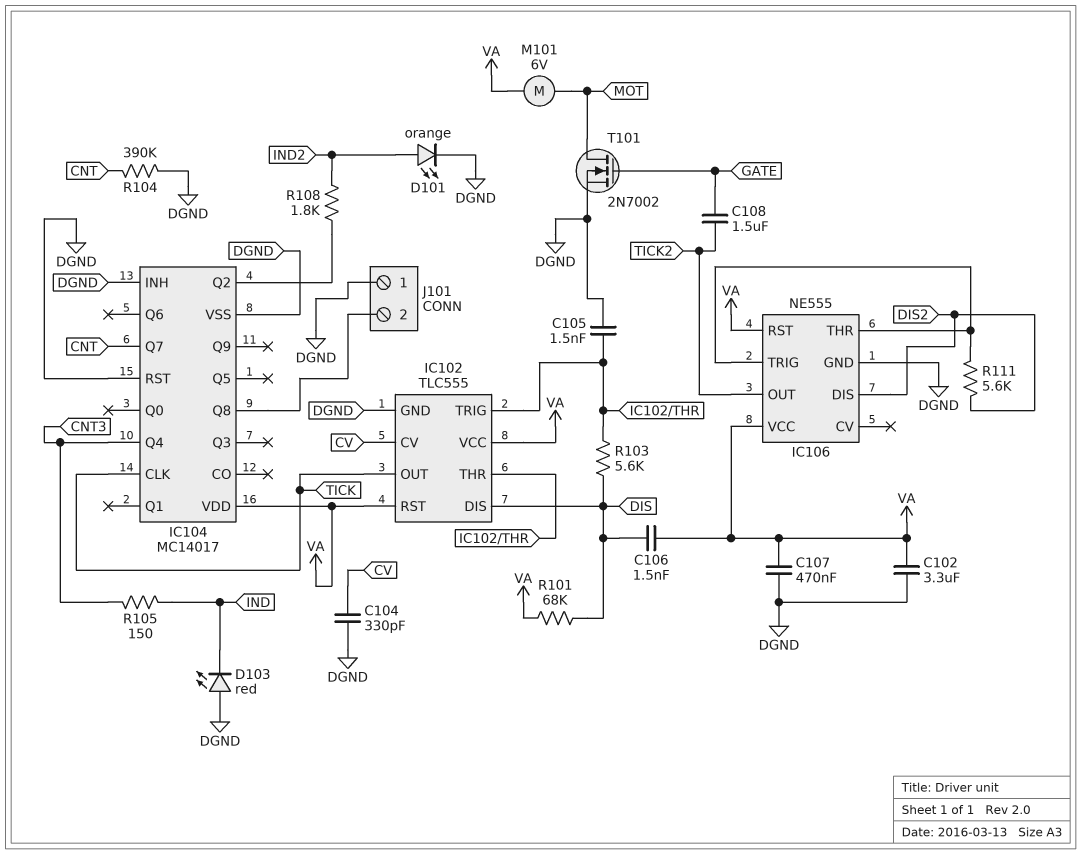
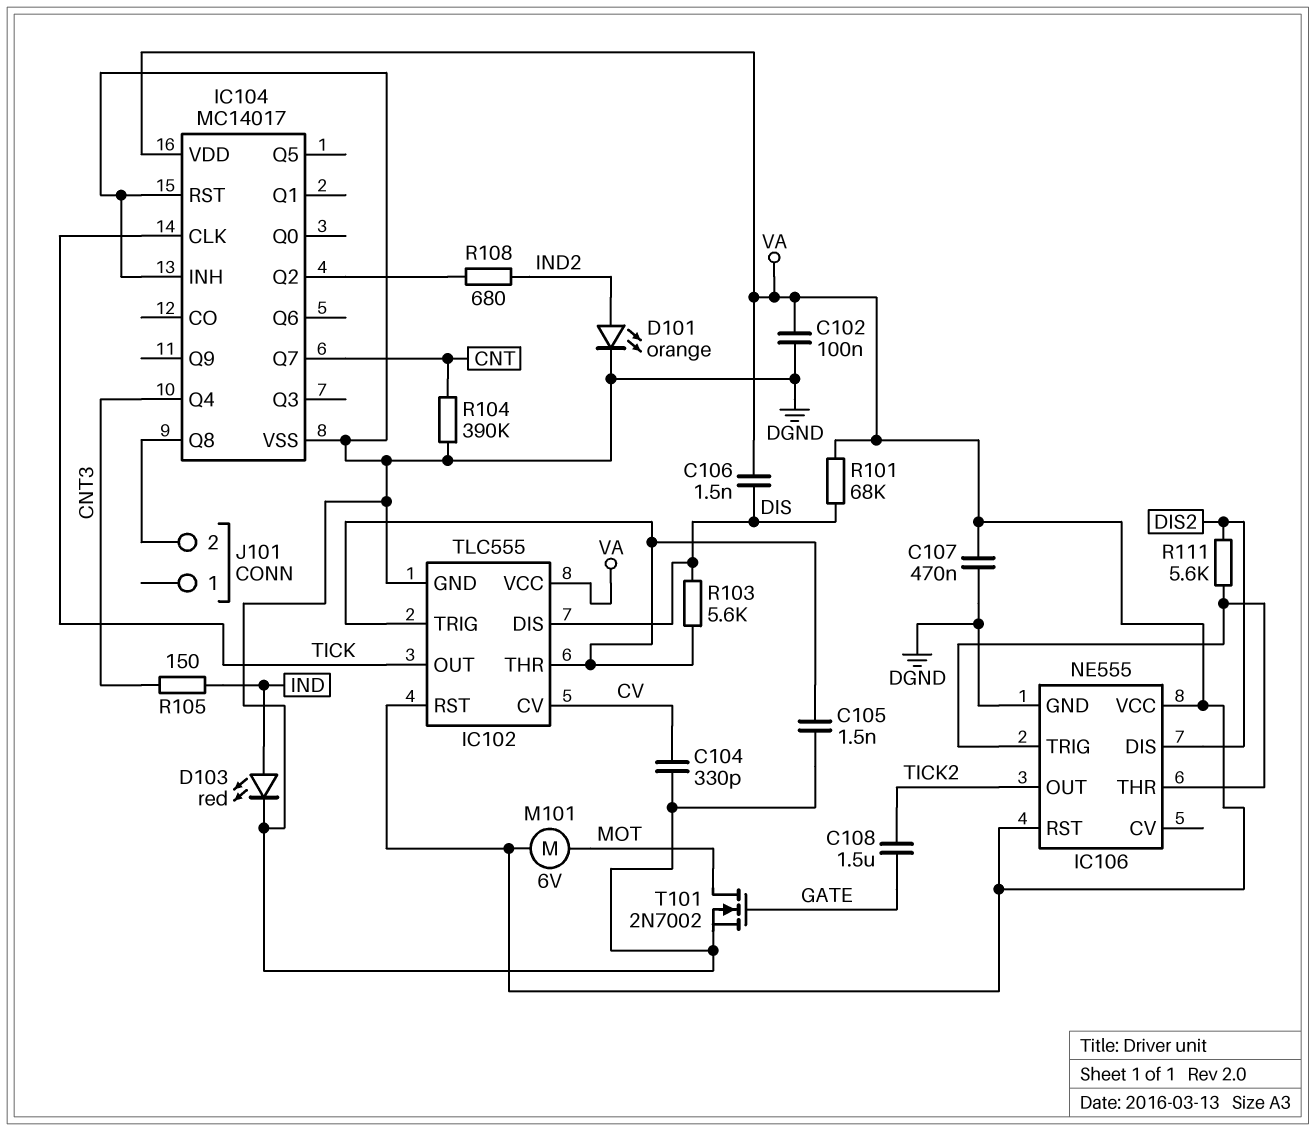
C102: 3.3uF (DGND, VA) -> 100nF (DGND, VA)
D103: LED red (A DGND, K IND) -> LED red (A IND, K DGND)
J101 pin 1: DGND -> none
R108: 1.8k (IC104/Q2, IND2) -> 680 (IC104/Q2, IND2)

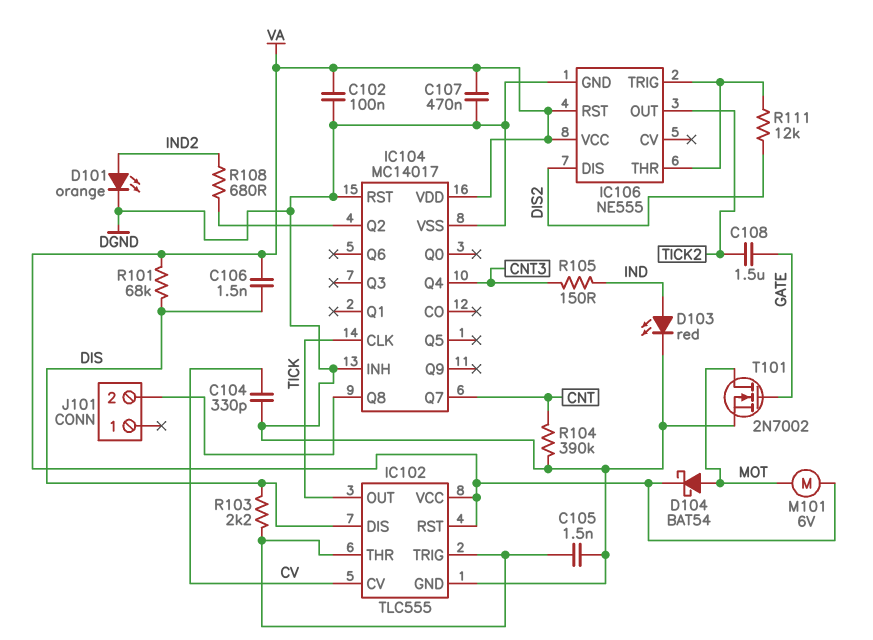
D104: none -> schottky BAT54 (A MOT, K VA)
R103: 5.6k (DIS, IC102/THR) -> 2.2k (DIS, IC102/THR)
R111: 5.6k (DIS2, IC106/THR) -> 12k (DIS2, IC106/THR)

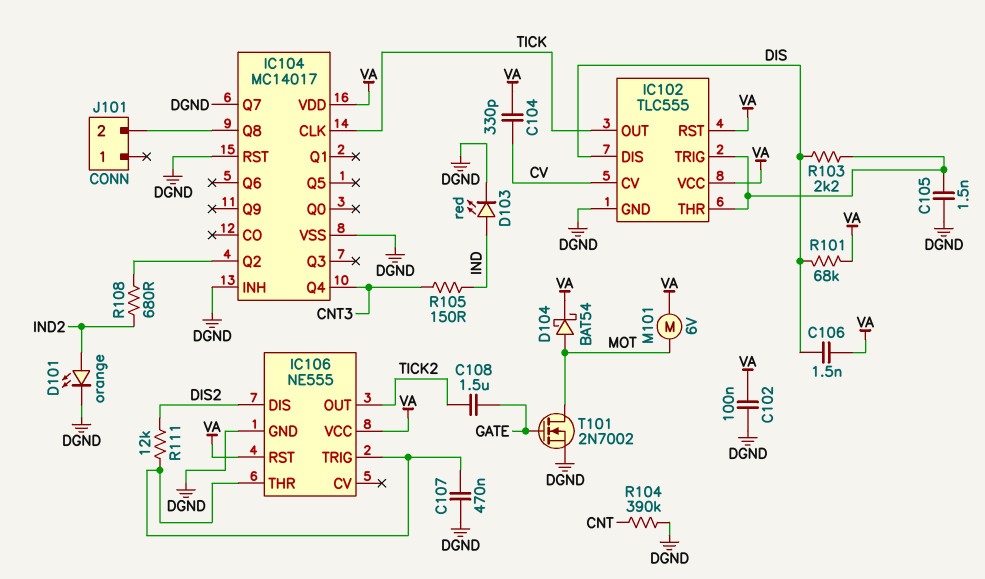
C104: 330pF (CV, DGND) -> 330pF (CV, VA)
C107: 470nF (DGND, VA) -> 470nF (DGND, IC106/THR)
IC104 pin Q7: CNT -> DGND

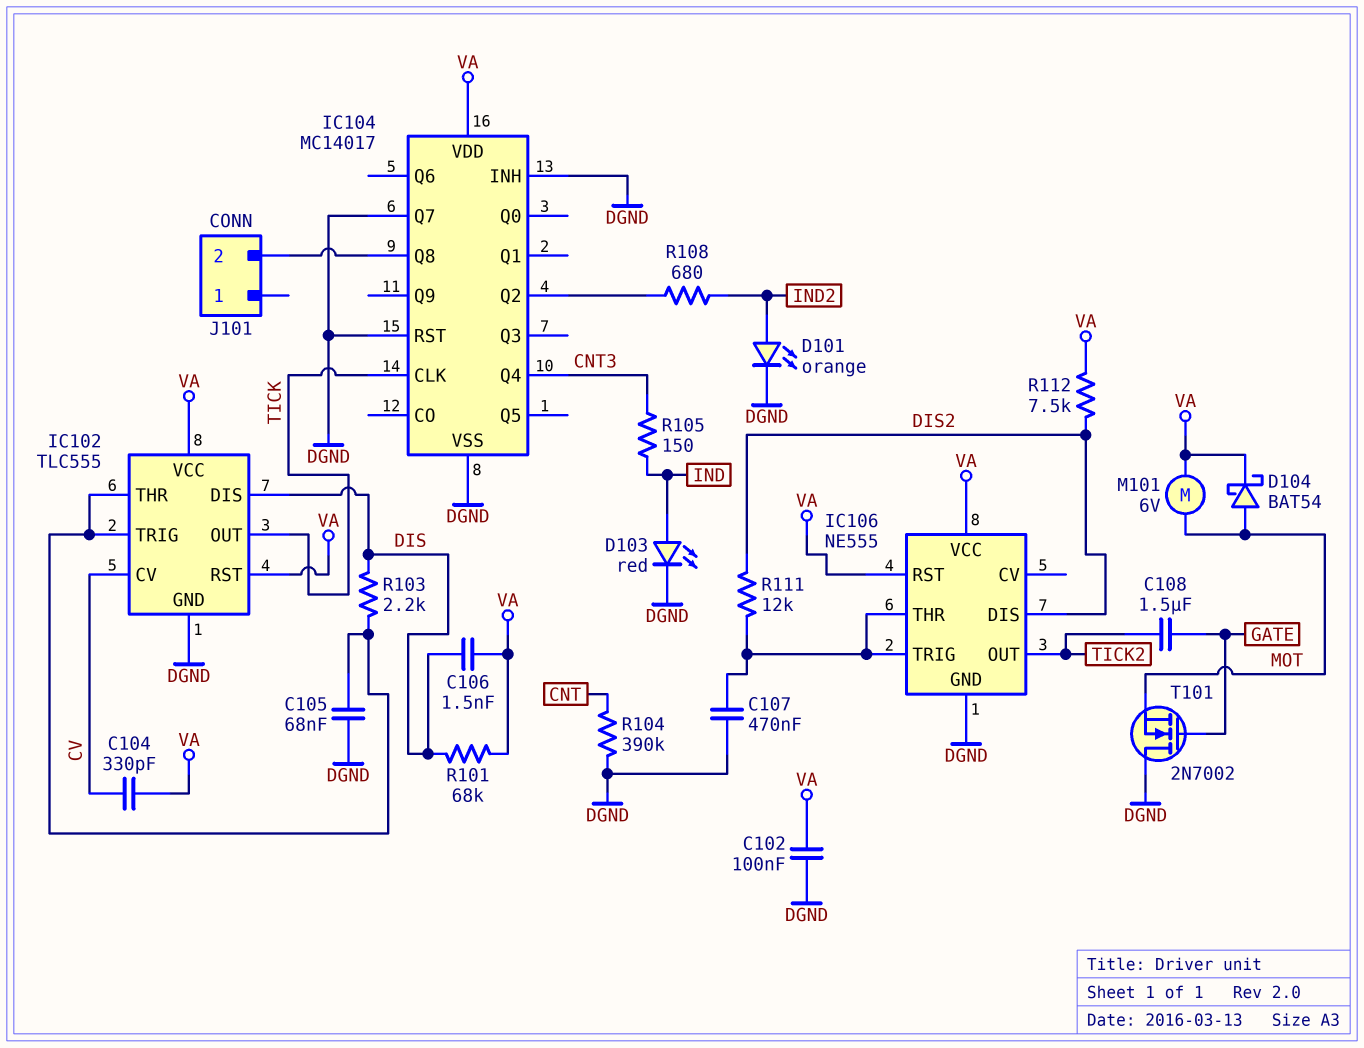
C105: 1.5nF (DGND, IC102/THR) -> 68nF (DGND, IC102/THR)
R112: none -> 7.5k (DIS2, VA)
T101: NMOS 2N7002 (G GATE, D MOT, S DGND) -> NMOS 2N7002 (G GATE, D DGND, S MOT)

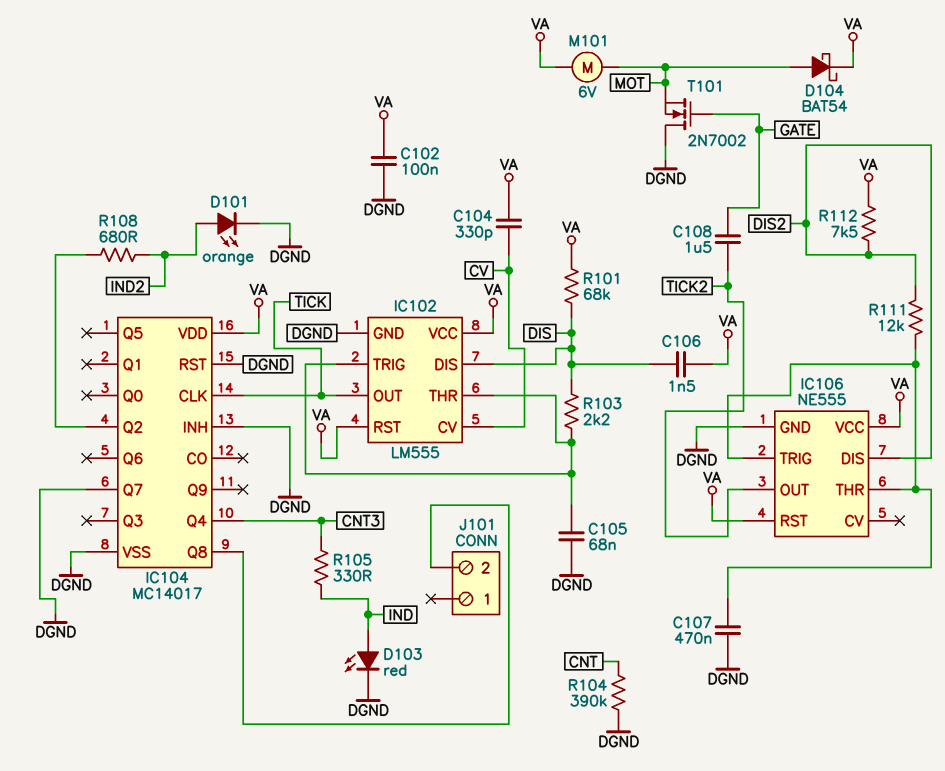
IC102: TLC555 -> LM555
R105: 150 (CNT3, IND) -> 330 (CNT3, IND)

